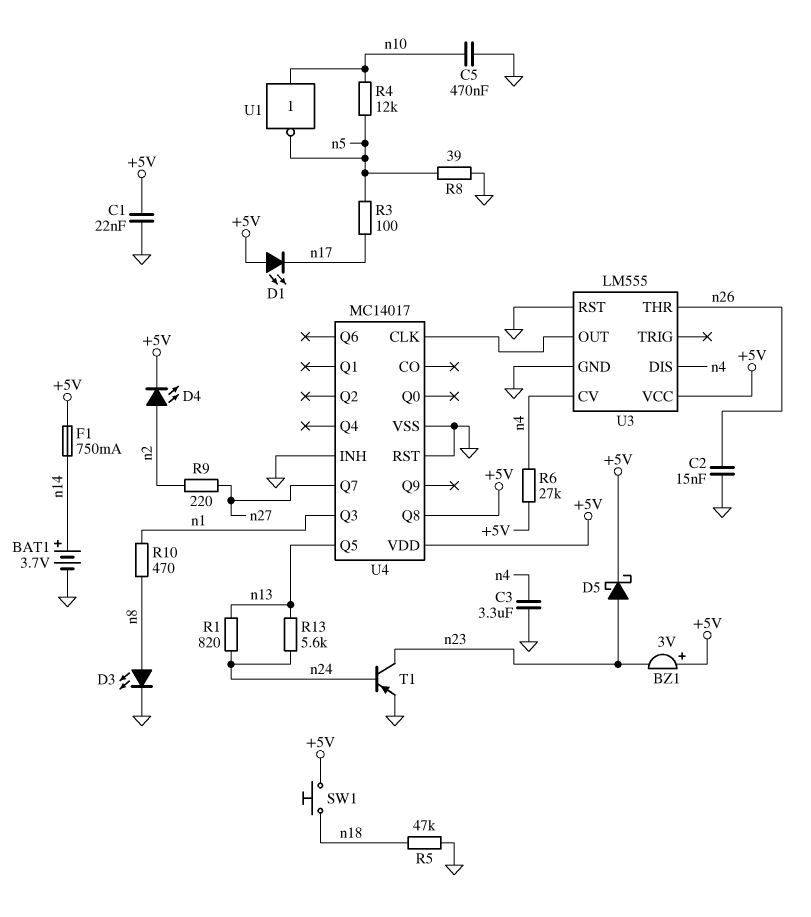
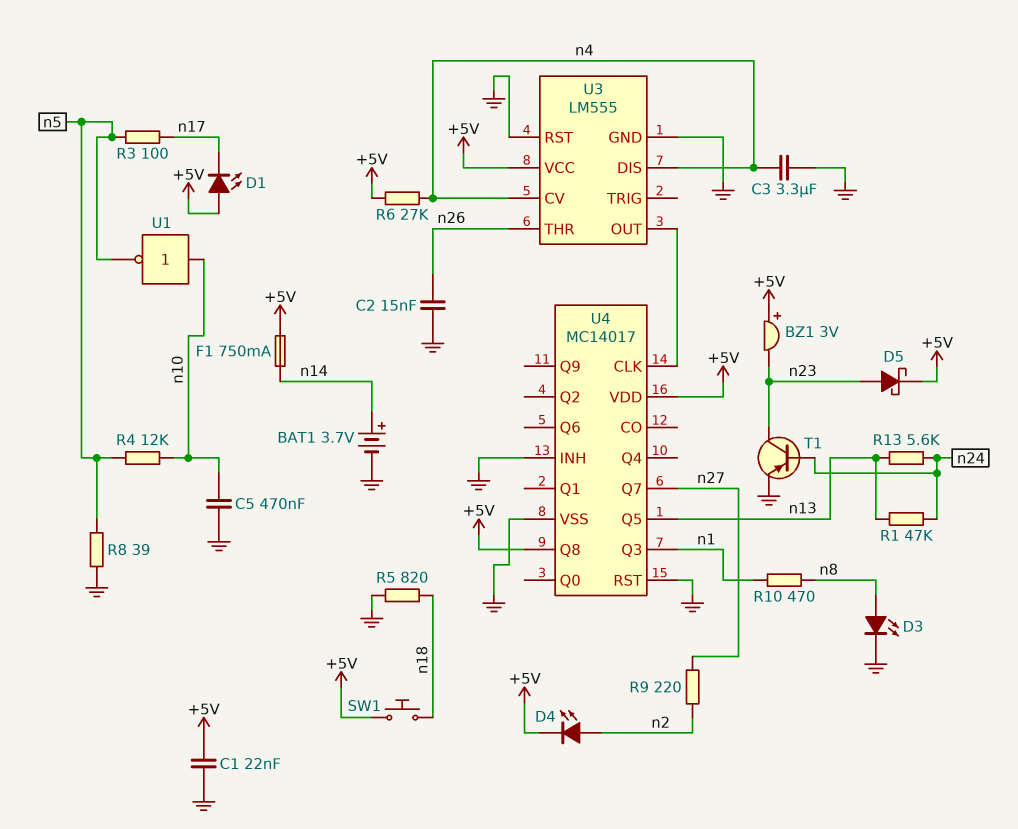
R1: 820 (n13, n24) -> 47k (n13, n24)
R5: 47k (GND, n18) -> 820 (GND, n18)

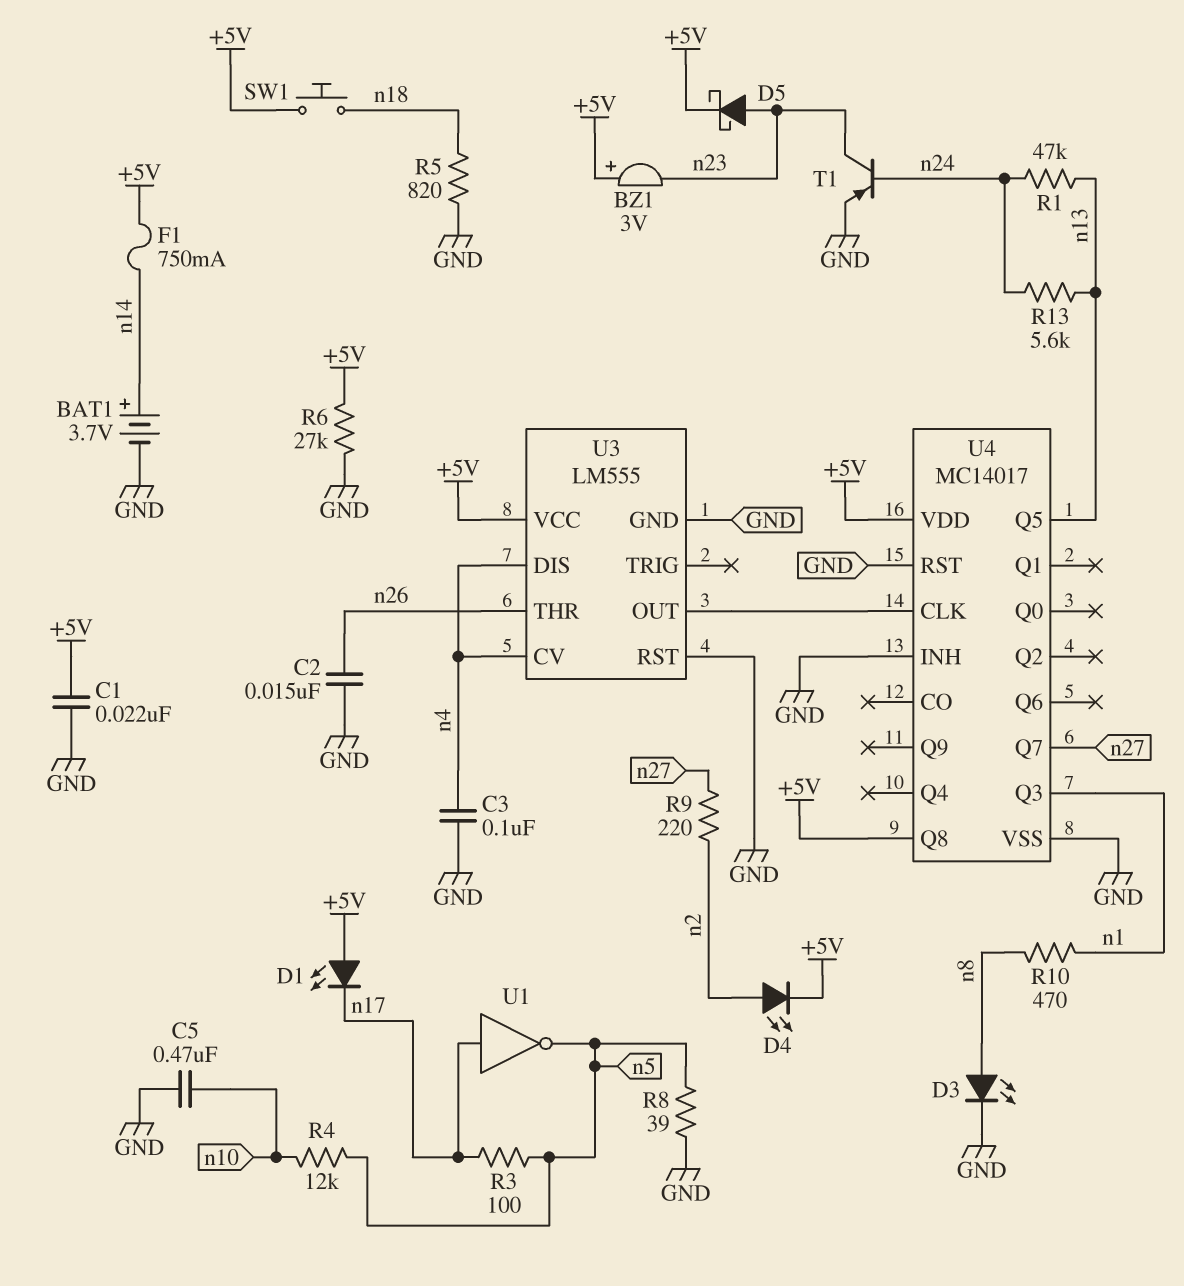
C3: 3.3uF (GND, n4) -> 100nF (GND, n4)
R6: 27k (+5V, n4) -> 27k (+5V, GND)
U1: NOT (in n10, out n5) -> NOT (in n17, out n5)

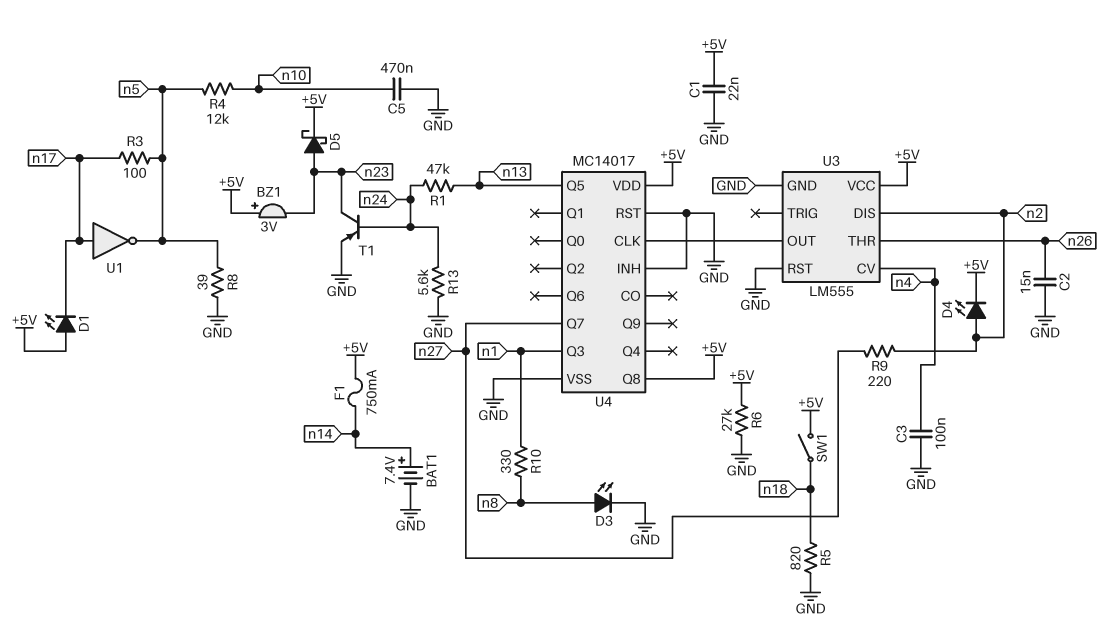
BAT1: 3.7V (plus n14, minus GND) -> 7.4V (plus n14, minus GND)
R10: 470 (n1, n8) -> 330 (n1, n8)
R13: 5.6k (n13, n24) -> 5.6k (GND, n24)
SW1: button (+5V, n18) -> switch (+5V, n18)
U3 pin DIS: n4 -> n2

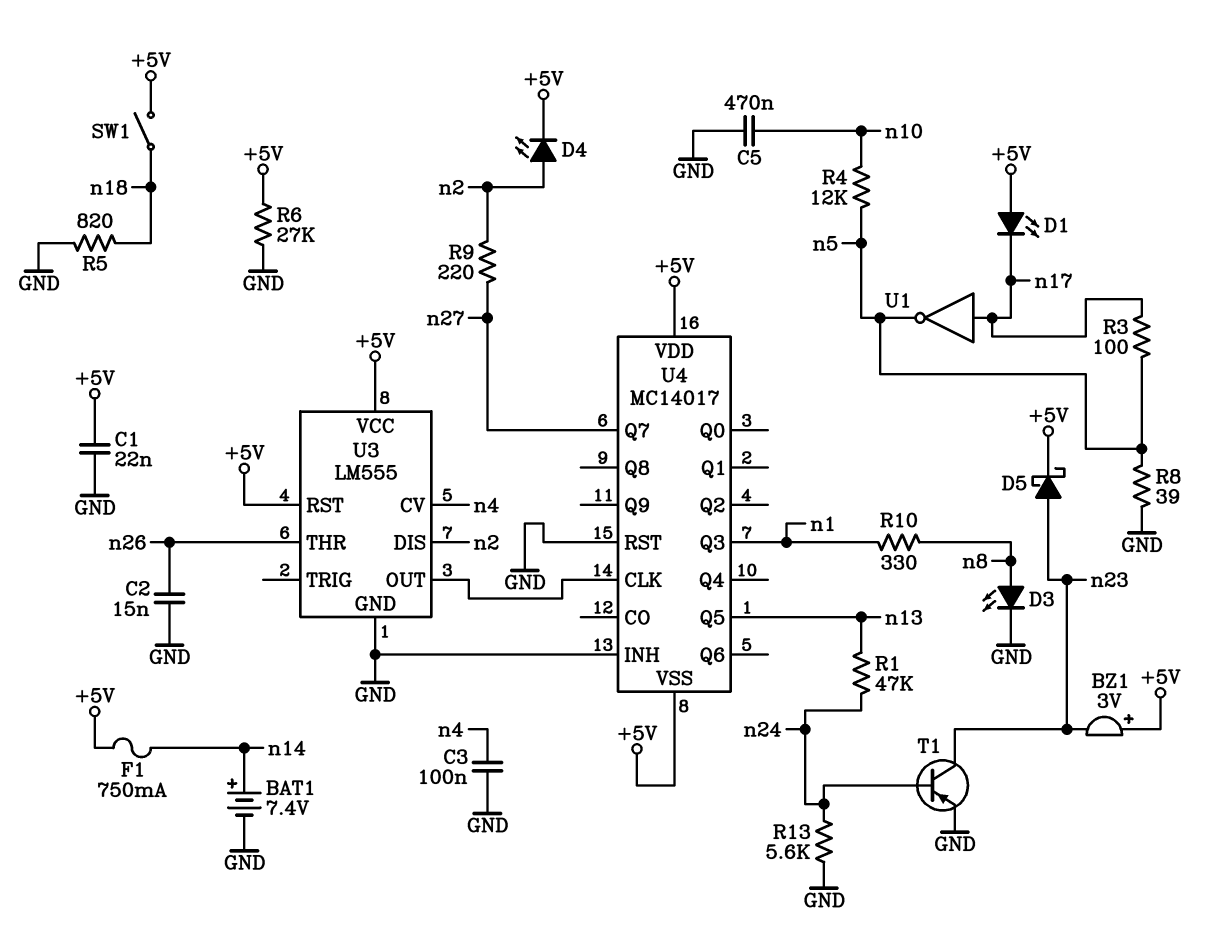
U3 pin RST: GND -> +5V
U4 pin Q8: +5V -> none
U4 pin VSS: GND -> +5V

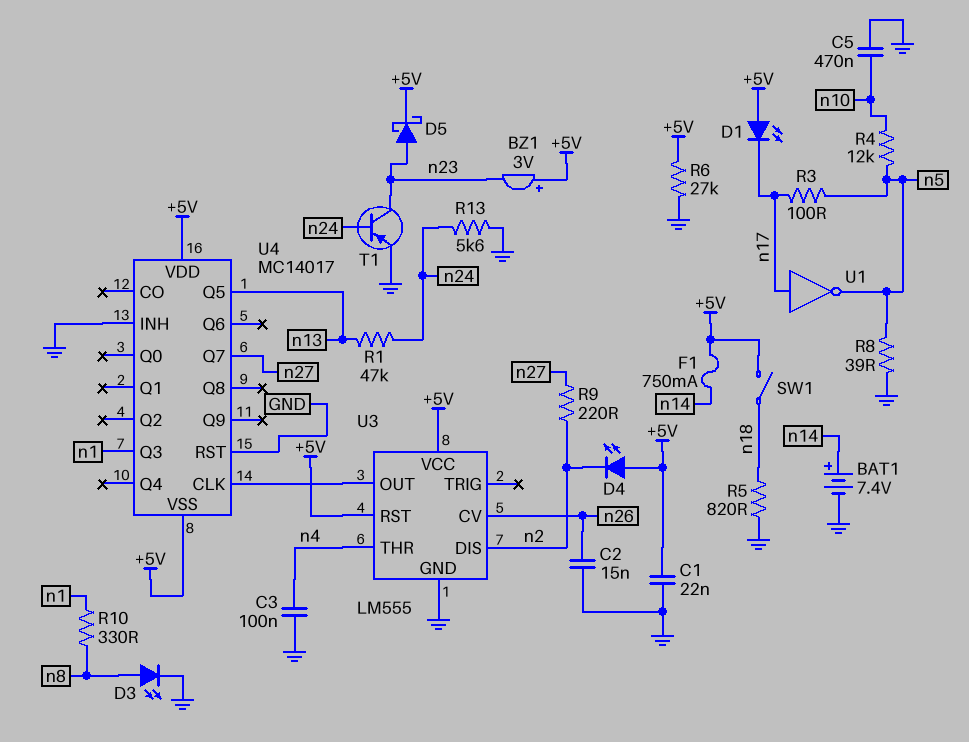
D4: LED (A n2, K +5V) -> LED (A +5V, K n2)
U3 pin CV: n4 -> n26
U3 pin THR: n26 -> n4

